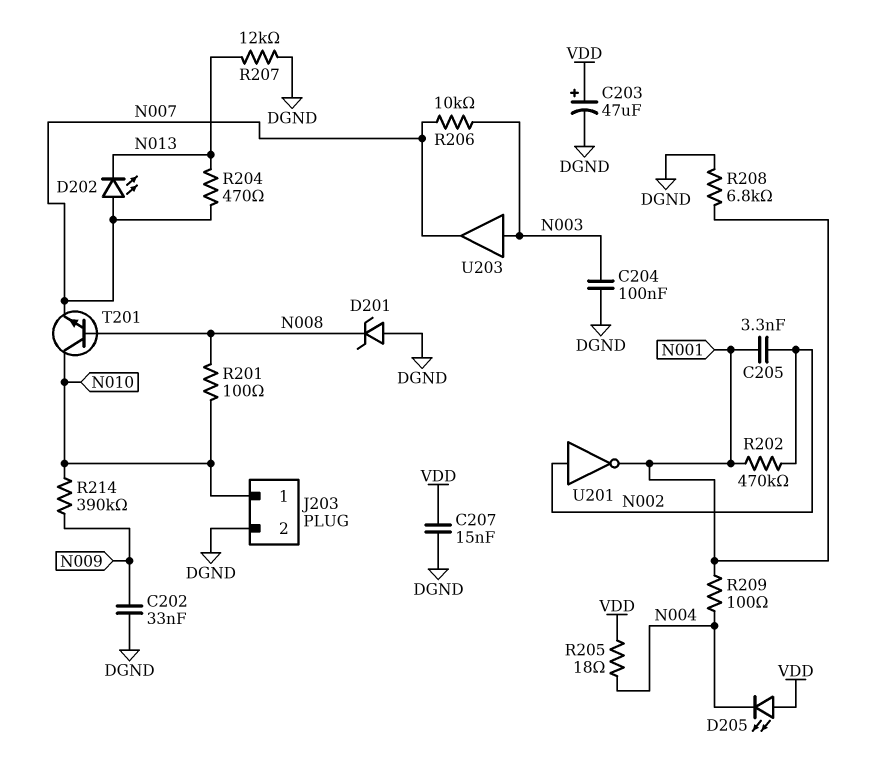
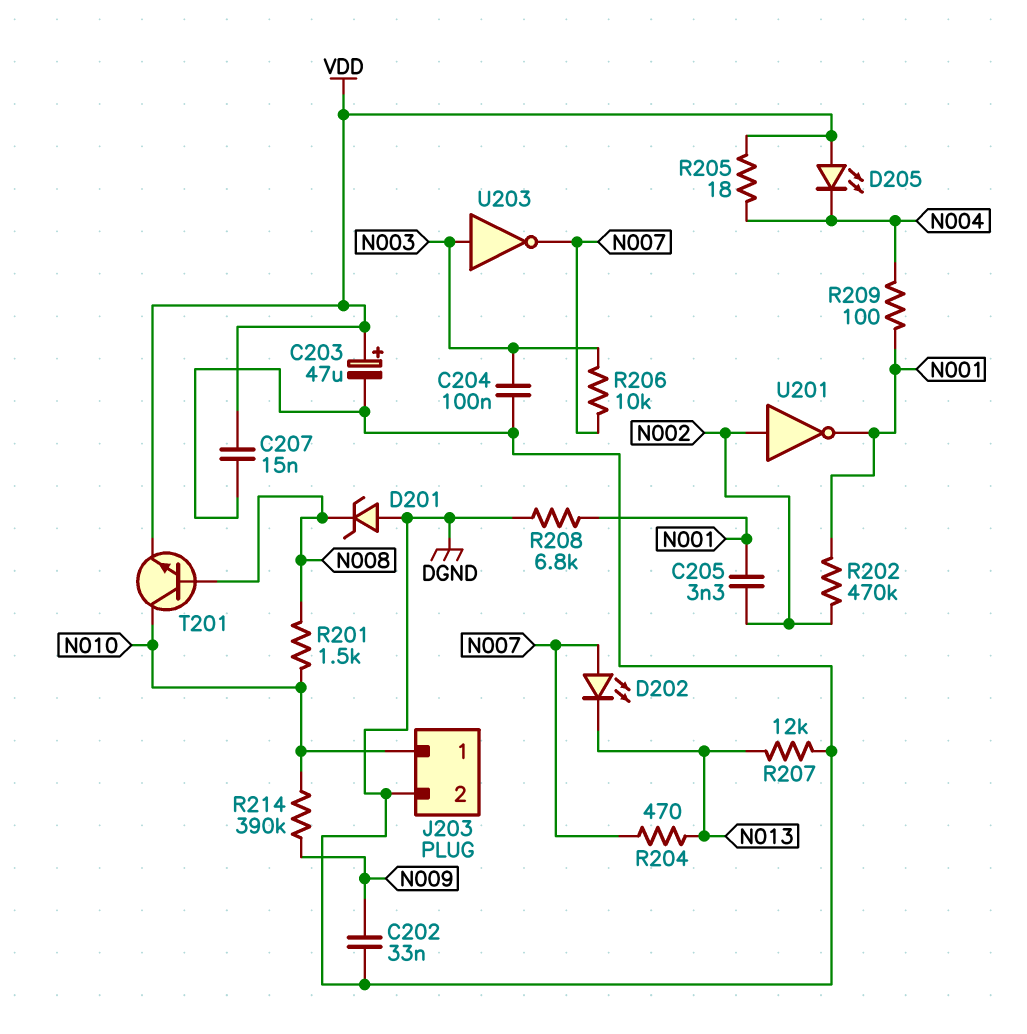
R201: 100 (N008, N010) -> 1.5k (N008, N010)
T201: NPN (B N008, C N010, E N007) -> NPN (B N008, C N010, E VDD)
U203: buffer (in N003, out N007) -> NOT (in N003, out N007)

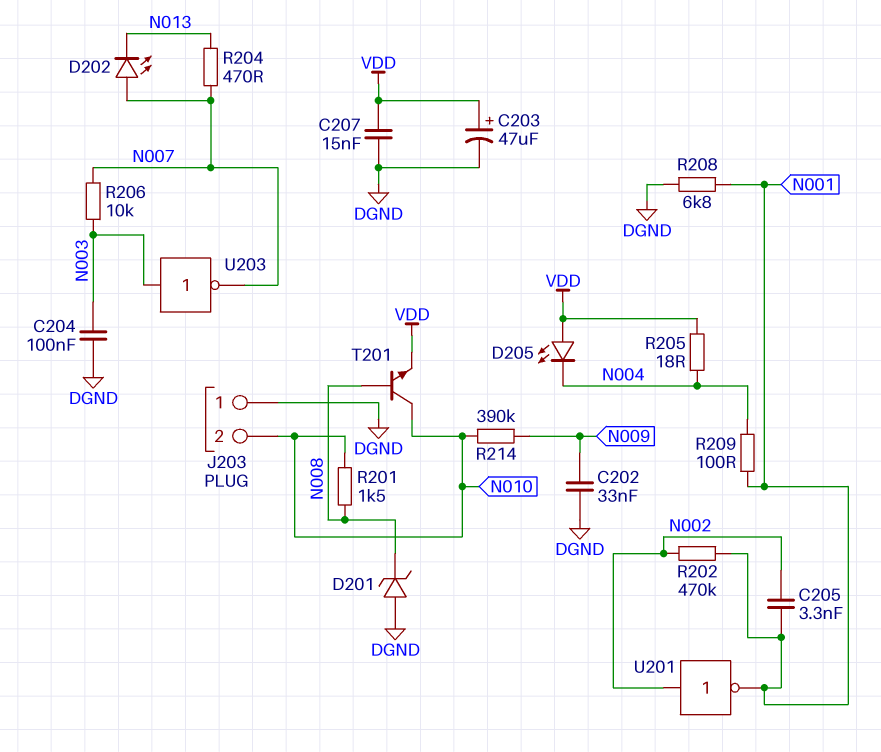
J203 pin 1: N010 -> DGND
J203 pin 2: DGND -> N010
R207: 12k (DGND, N013) -> none

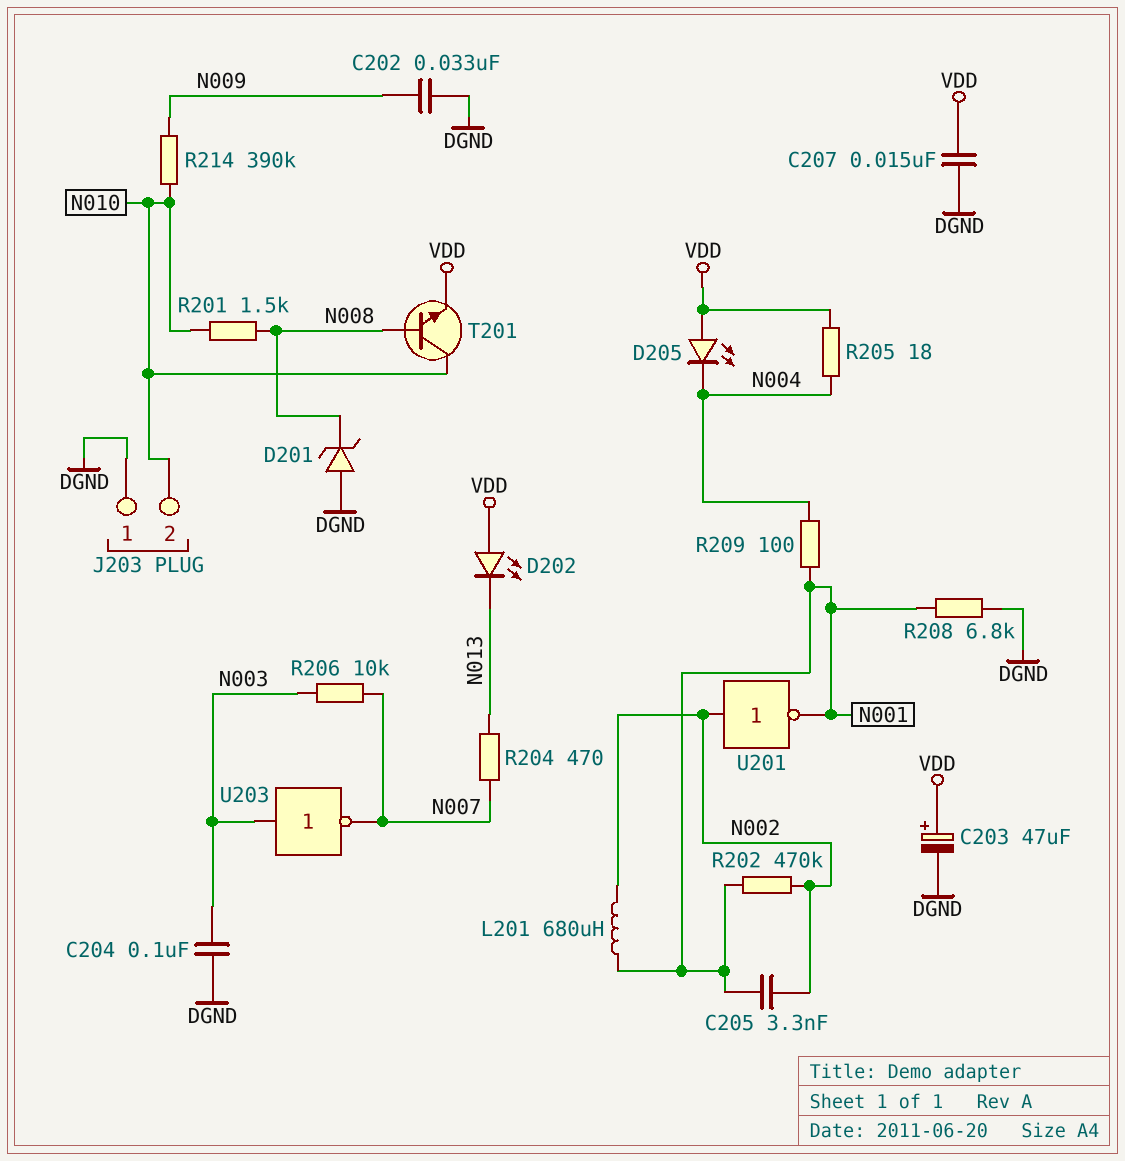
D202: LED (A N007, K N013) -> LED (A VDD, K N013)
L201: none -> 680uH (N001, N002)

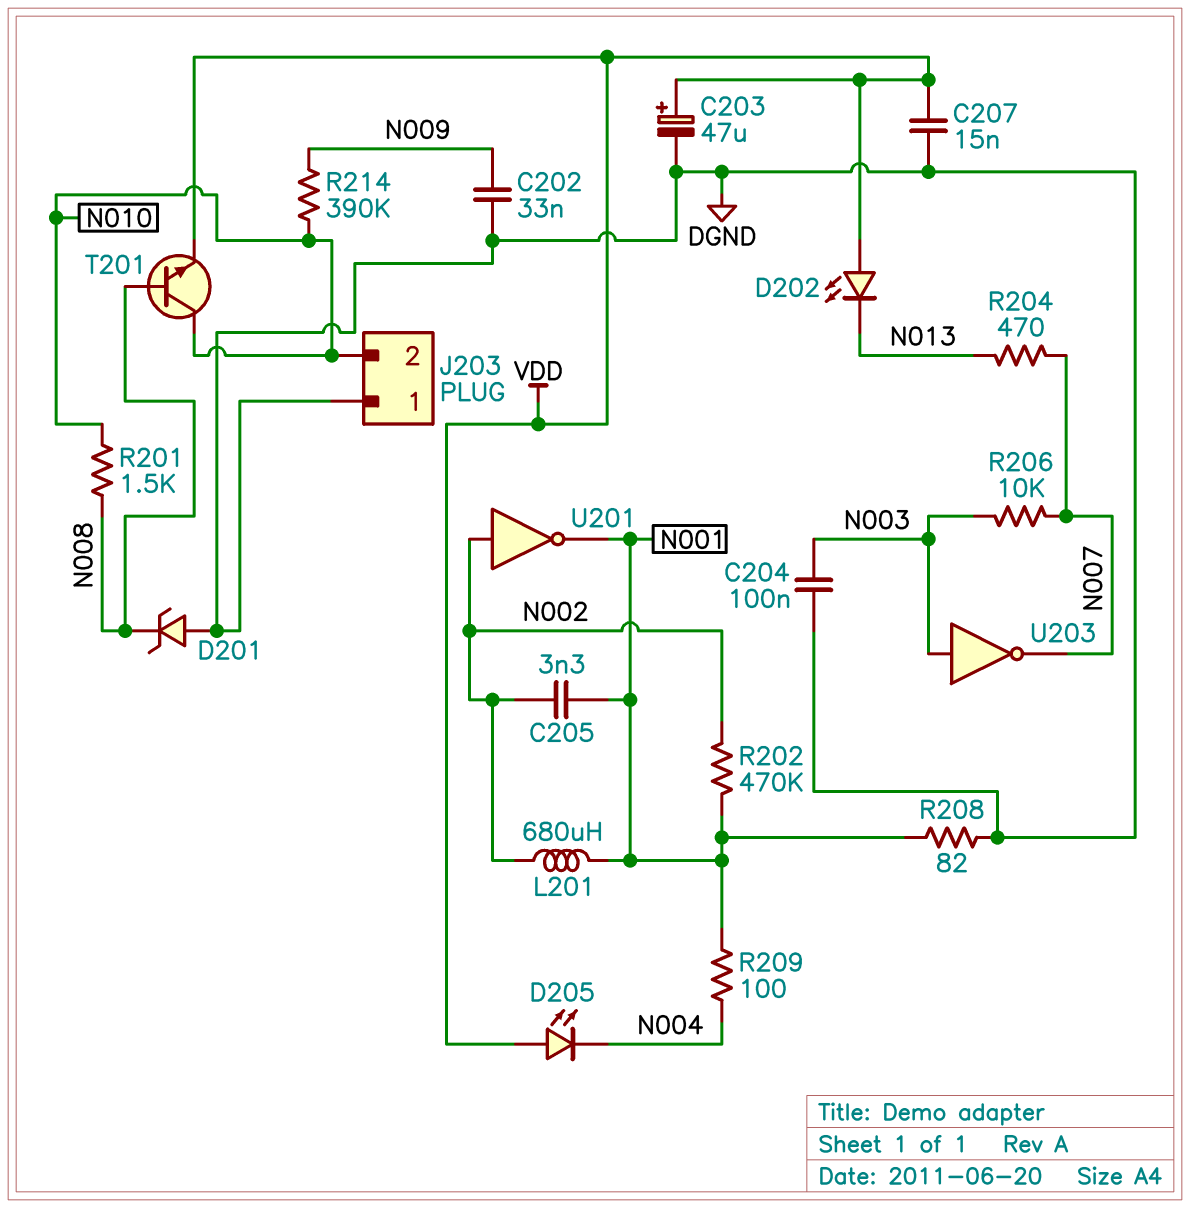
R205: 18 (N004, VDD) -> none
R208: 6.8k (DGND, N001) -> 82 (DGND, N001)

